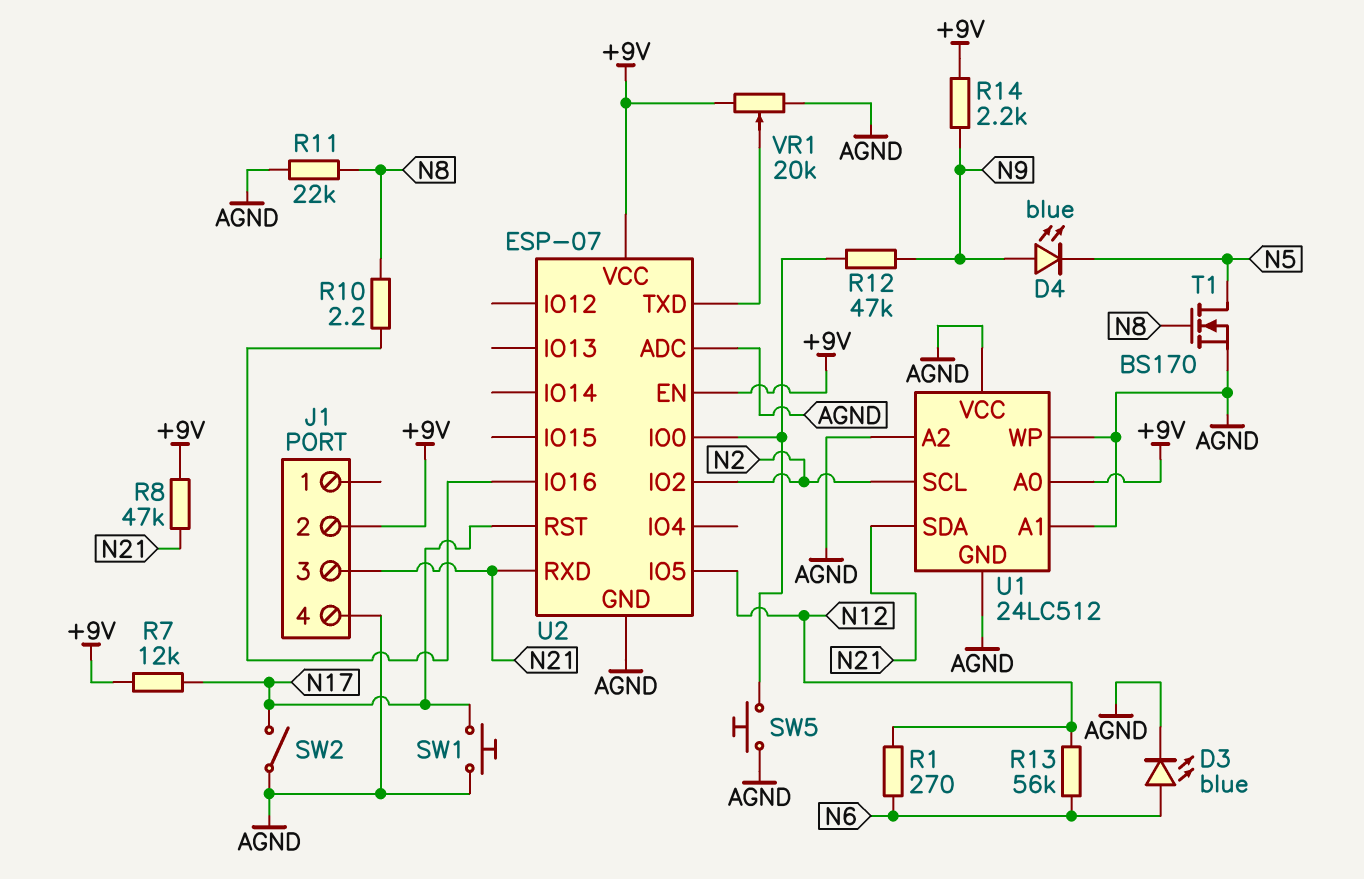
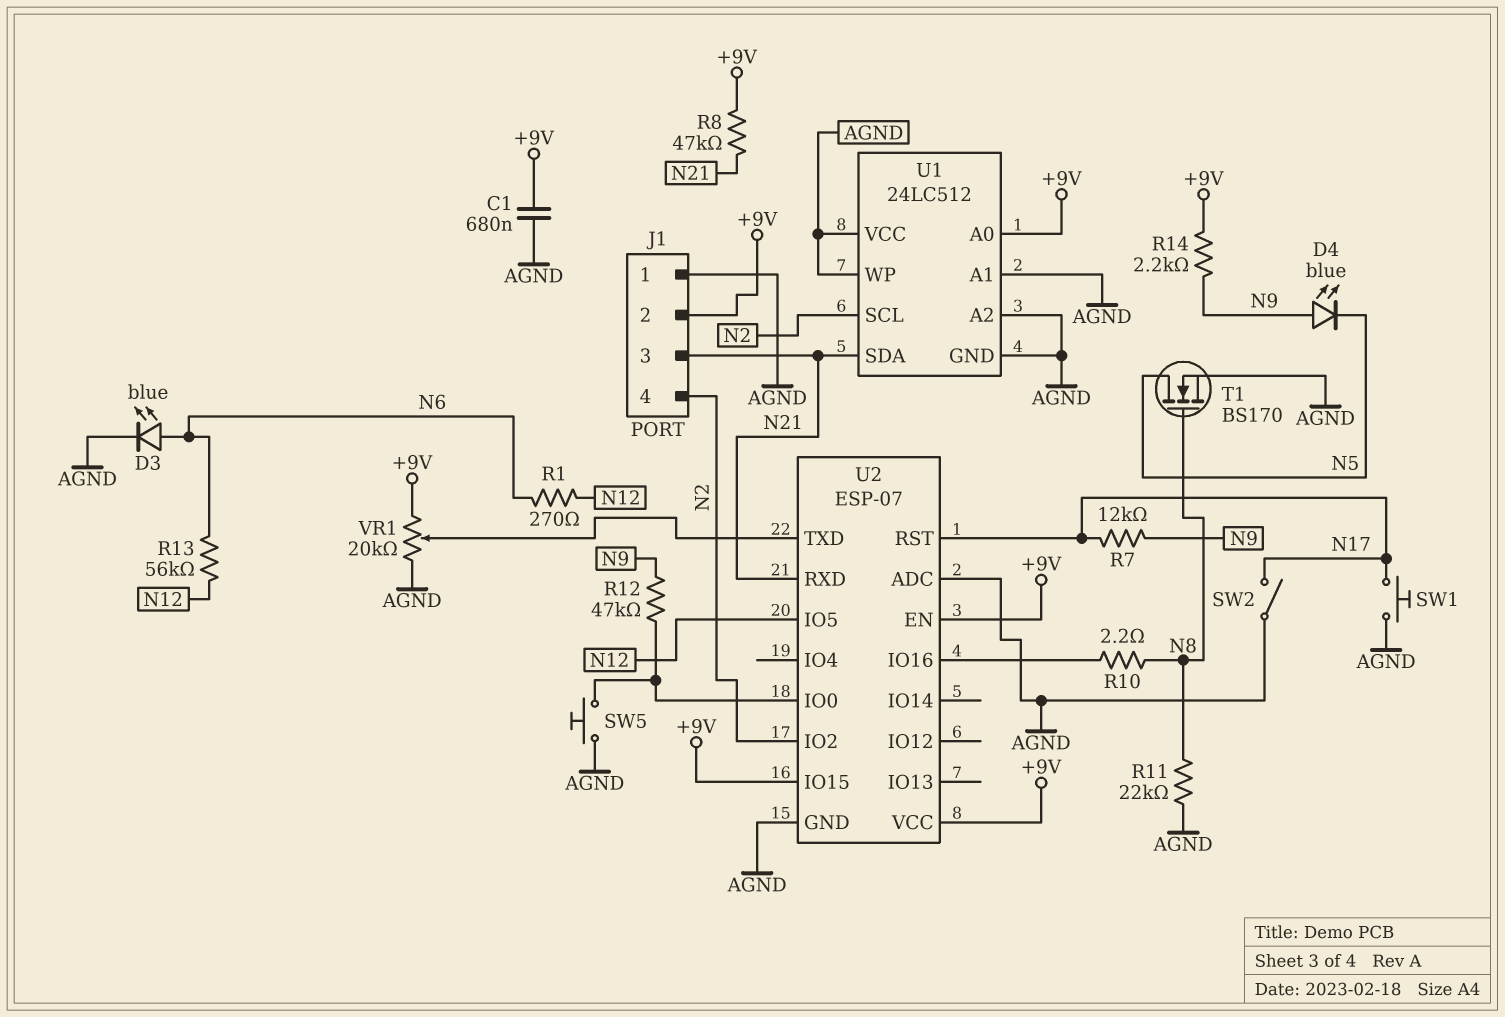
C1: none -> 680nF (+9V, AGND)
J1 pin 1: none -> AGND
J1 pin 4: AGND -> N2
R7: 12k (+9V, N17) -> 12k (N9, N17)
U2 pin IO15: none -> +9V

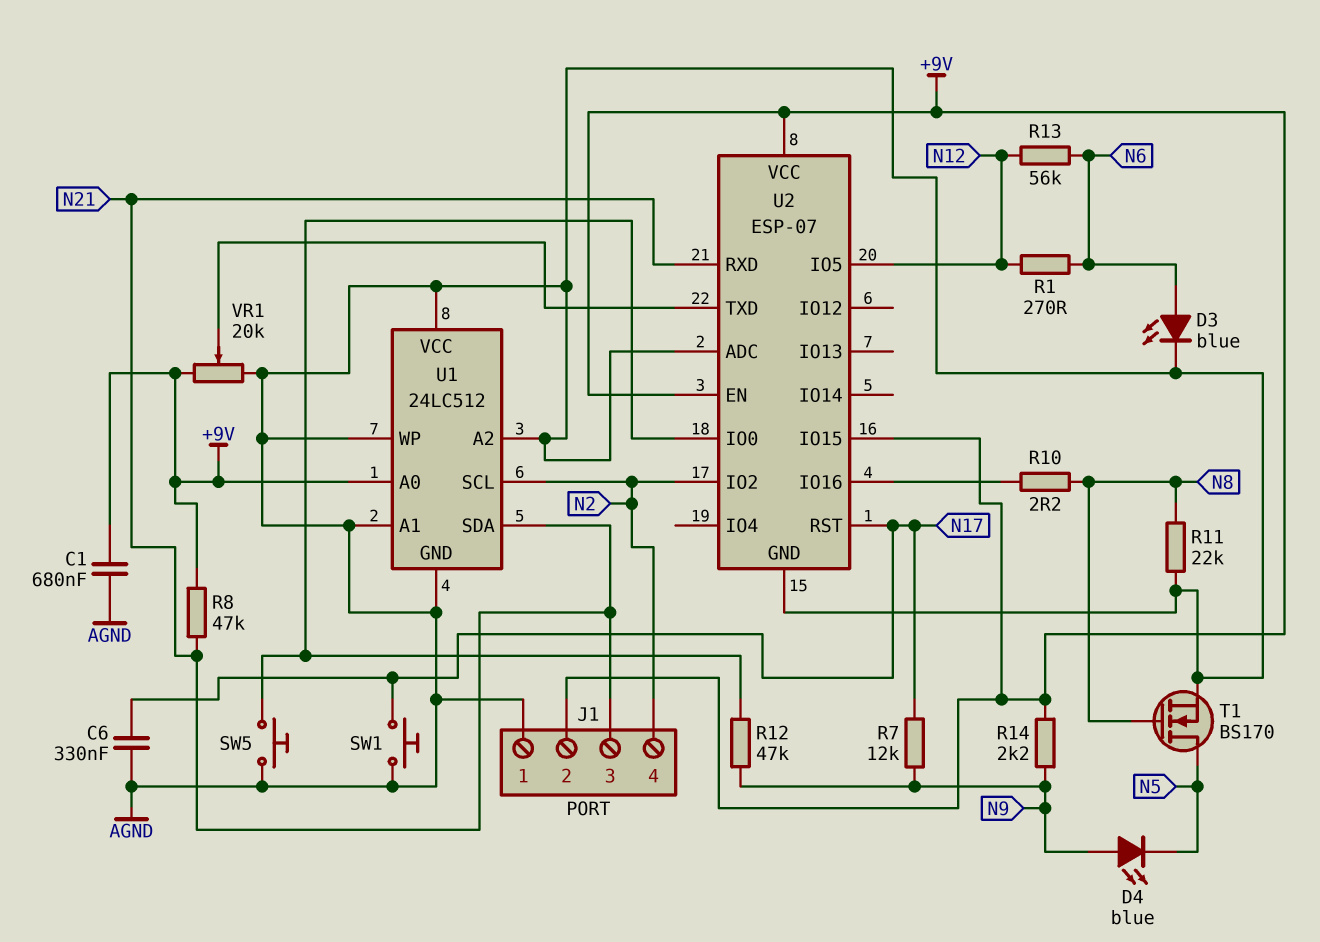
C6: none -> 330nF (AGND, N17)
SW2: switch (AGND, N17) -> none

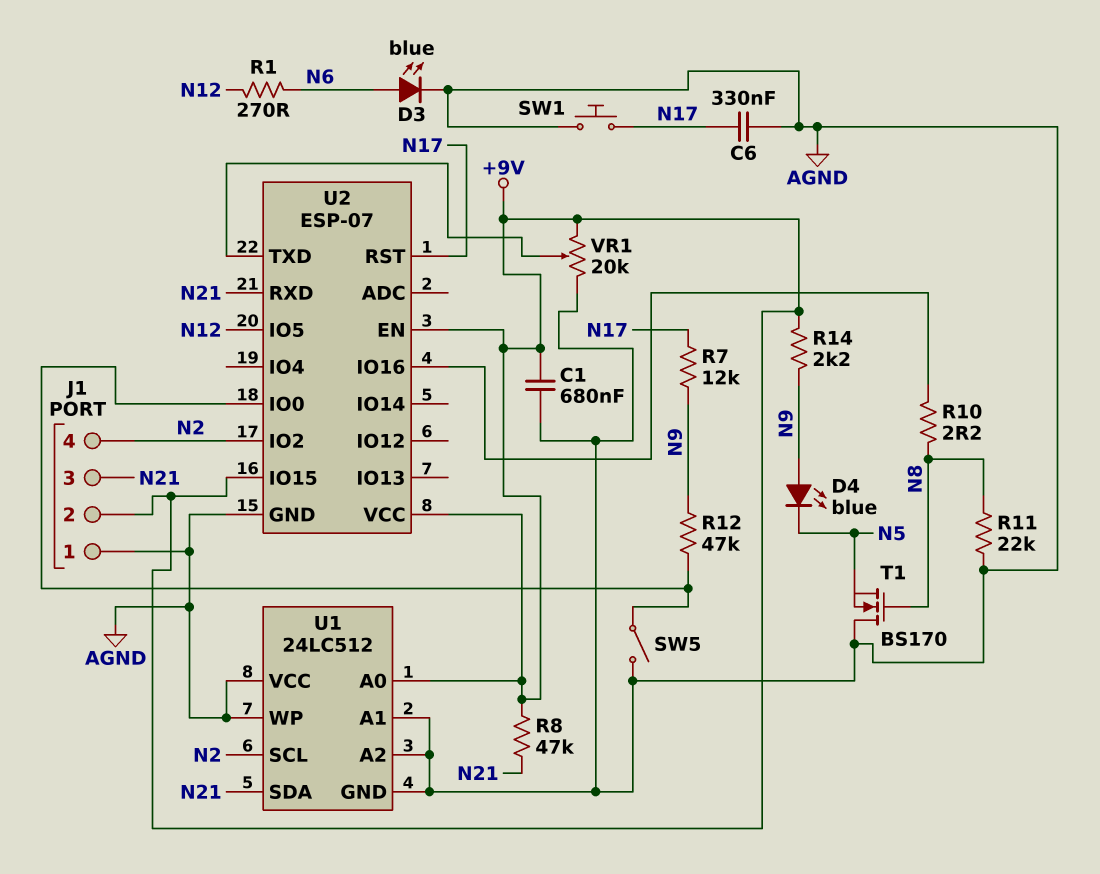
R13: 56k (N6, N12) -> none
SW5: button (AGND, U2/IO0) -> switch (AGND, U2/IO0)
T1: NMOS BS170 (G N8, D N5, S AGND) -> NMOS BS170 (G N8, D AGND, S N5)
U2 pin ADC: AGND -> none

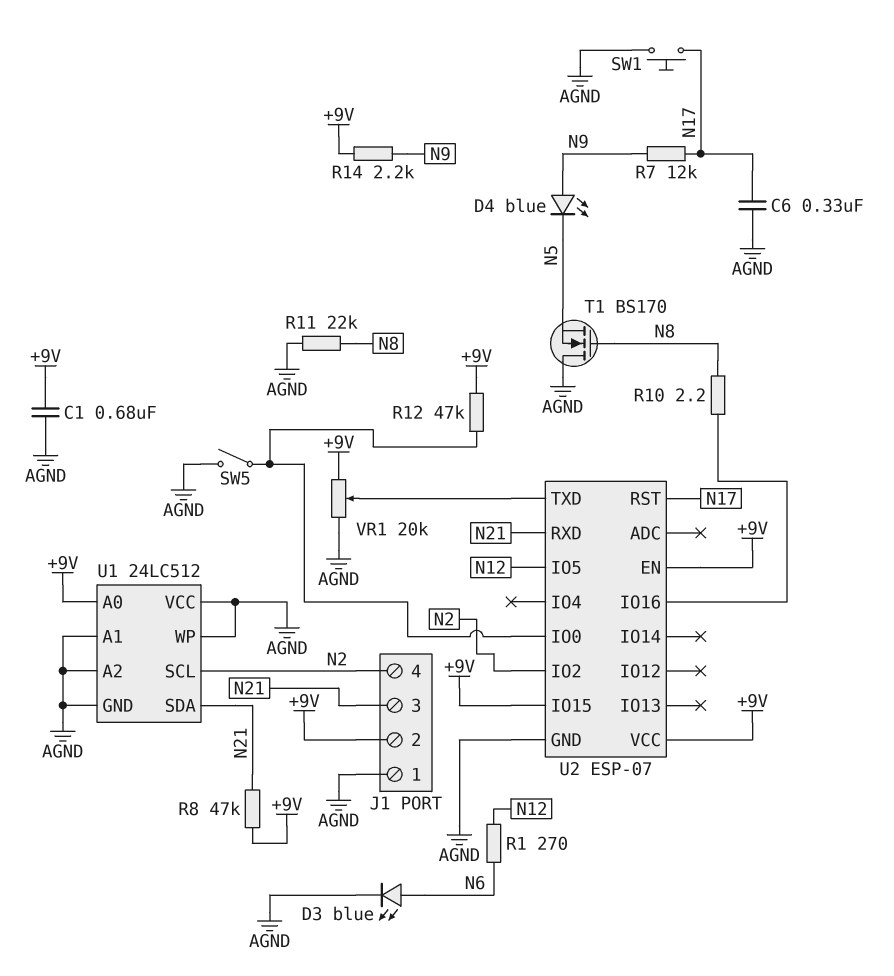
R12: 47k (N9, U2/IO0) -> 47k (+9V, U2/IO0)

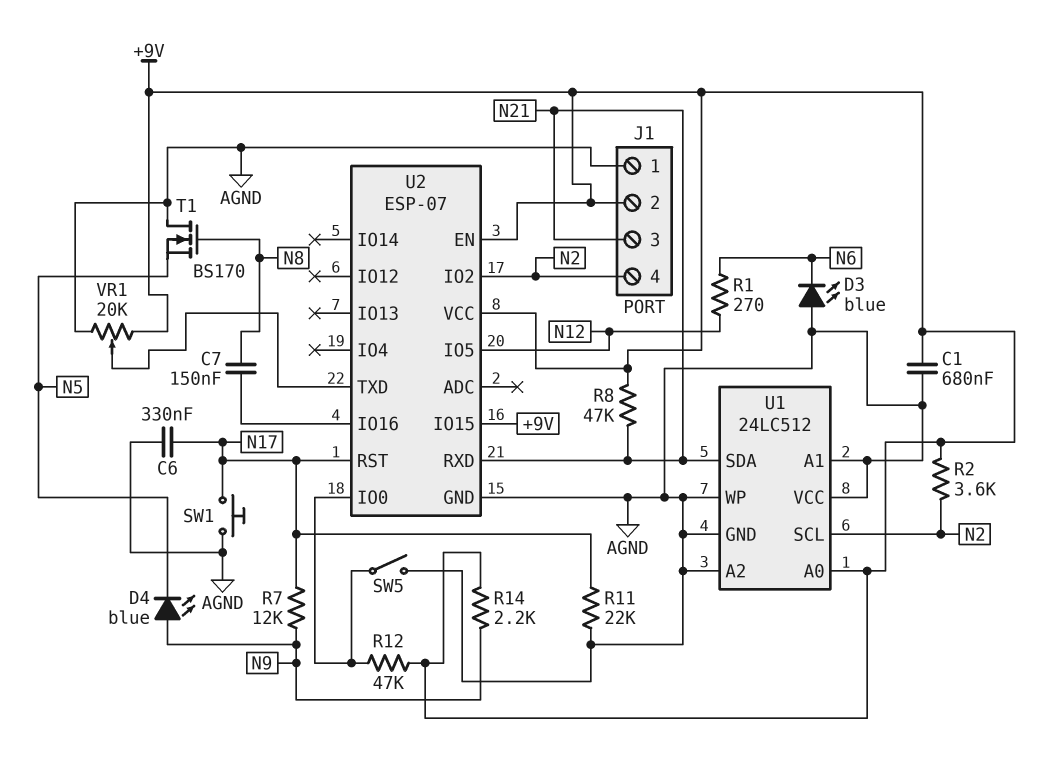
C7: none -> 150nF (N8, U2/IO16)
D3: LED blue (A N6, K AGND) -> LED blue (A AGND, K N6)
R2: none -> 3.6k (+9V, N2)
R10: 2.2 (N8, U2/IO16) -> none
R11: 22k (AGND, N8) -> 22k (AGND, N17)

